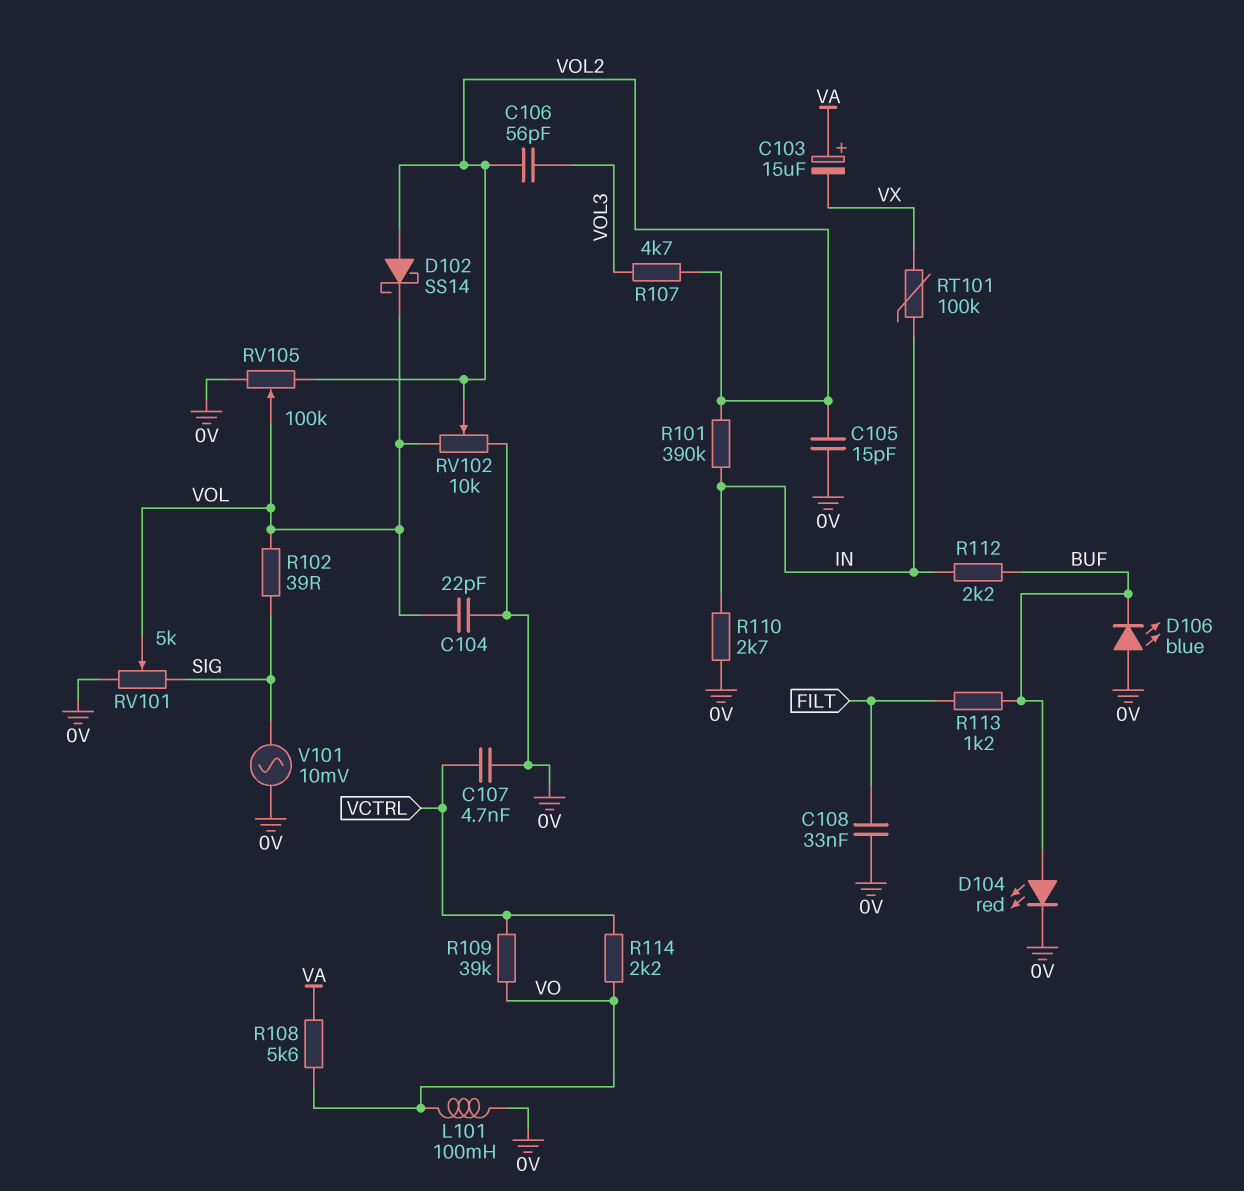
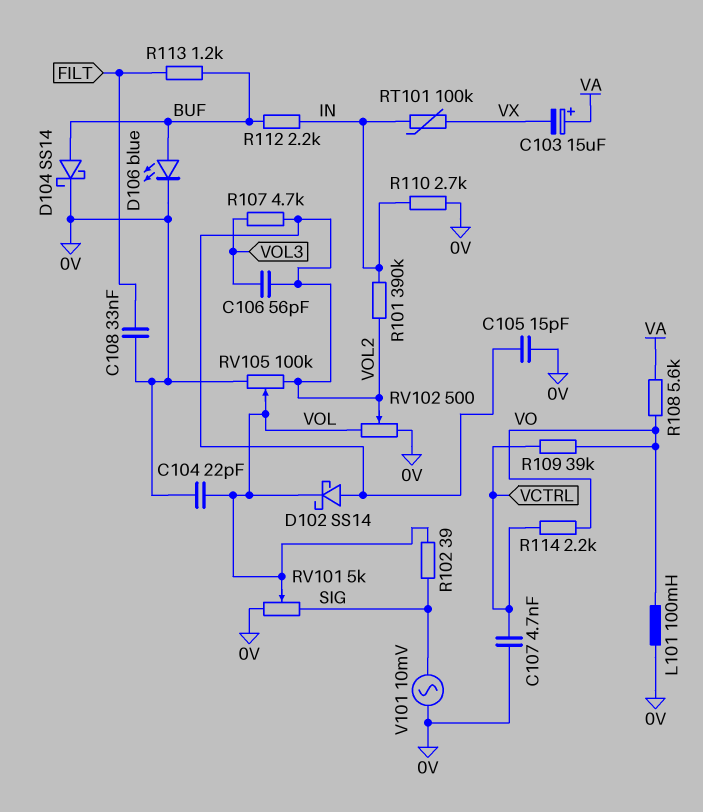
D104: LED red (A BUF, K 0V) -> schottky SS14 (A BUF, K 0V)
D106: LED blue (A 0V, K BUF) -> LED blue (A BUF, K 0V)
RV102: 10k (0V, VOL, wiper VOL2) -> 500 (0V, VOL, wiper VOL2)

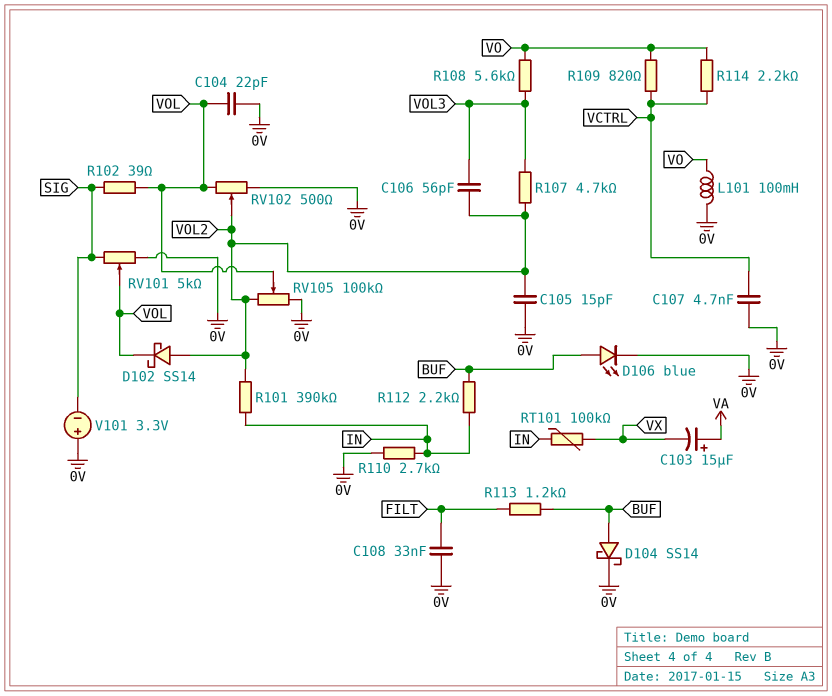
R108: 5.6k (VA, VO) -> 5.6k (VO, VOL3)
R109: 39k (VCTRL, VO) -> 820 (VCTRL, VO)
V101: AC 10mV (0V, SIG) -> 3.3V (plus 0V, minus SIG)

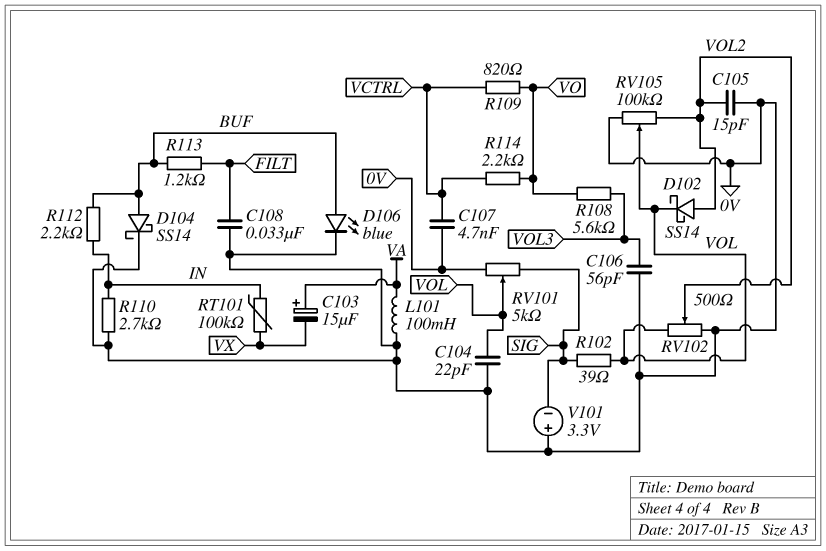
C106: 56pF (VOL2, VOL3) -> 56pF (0V, VOL3)
L101: 100mH (0V, VO) -> 100mH (0V, VA)
R101: 390k (IN, VOL2) -> none
R107: 4.7k (VOL2, VOL3) -> none

